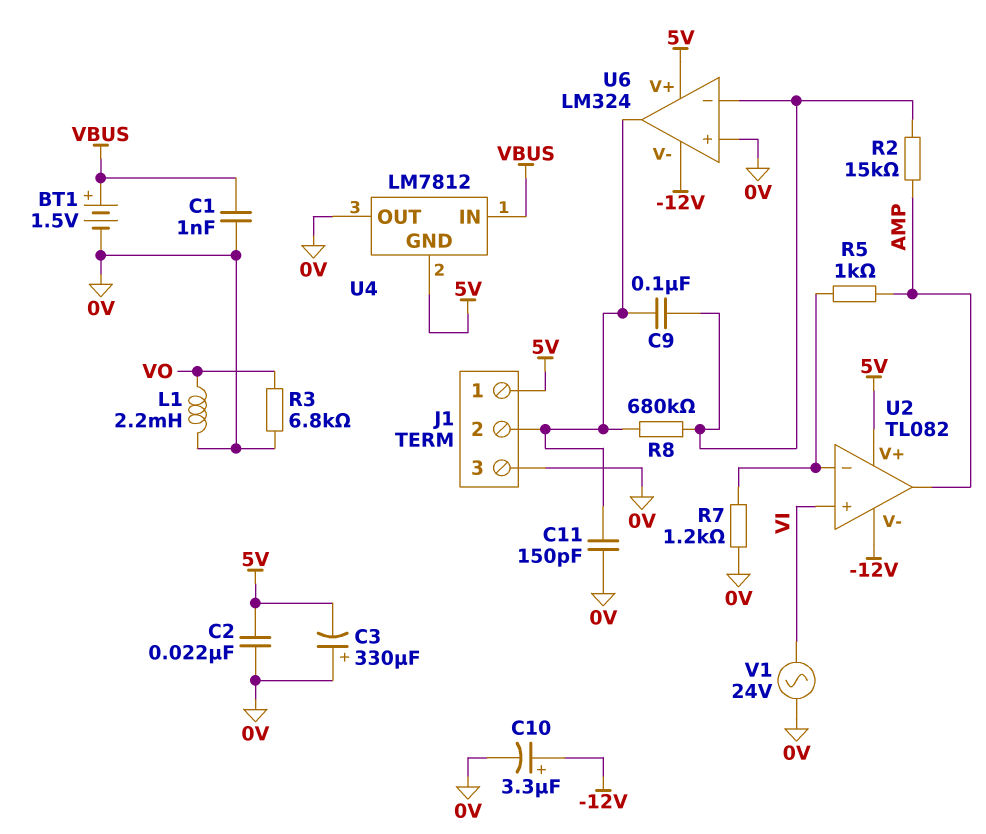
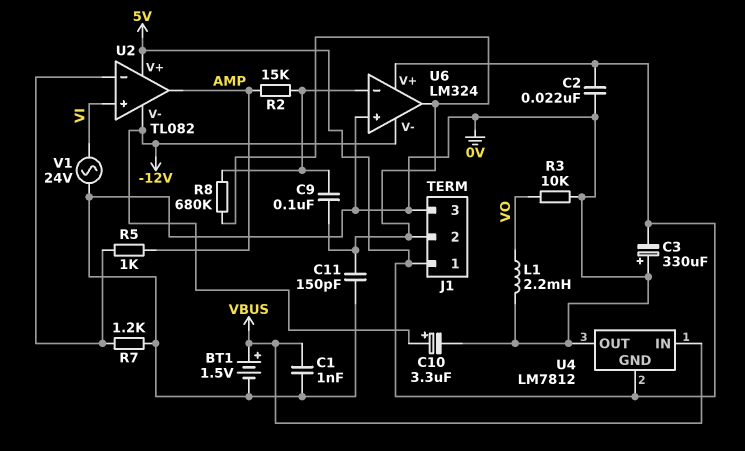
R3: 6.8k (0V, VO) -> 10k (0V, VO)

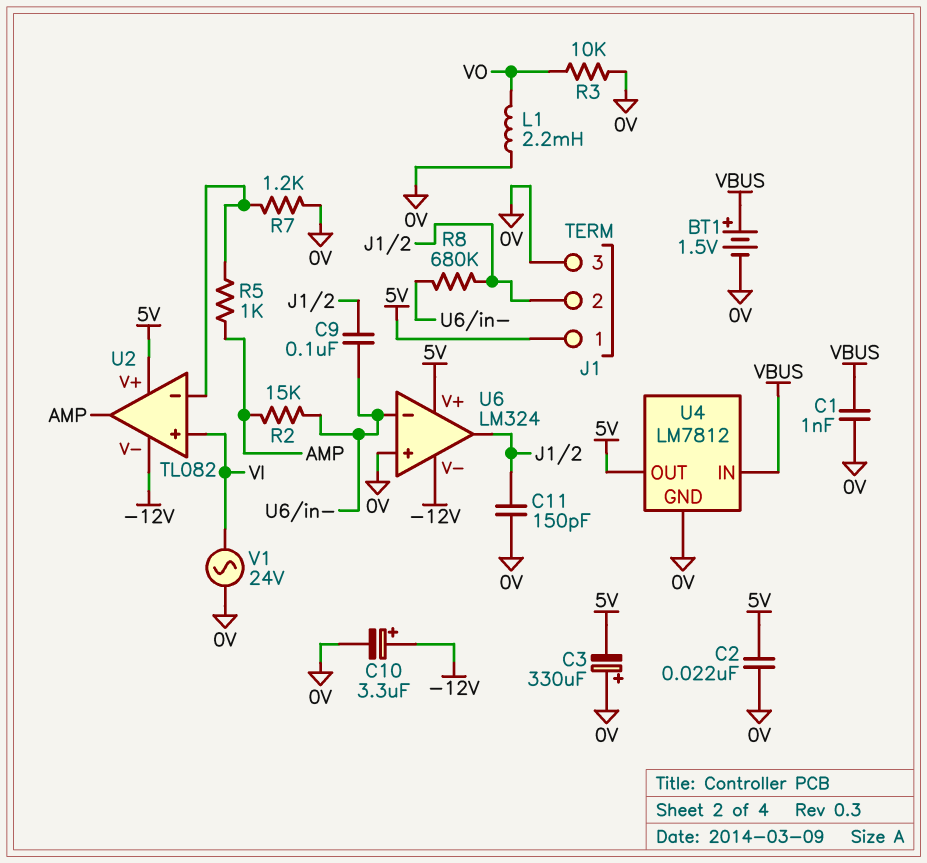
U4 pin GND: 5V -> 0V
U4 pin OUT: 0V -> 5V

